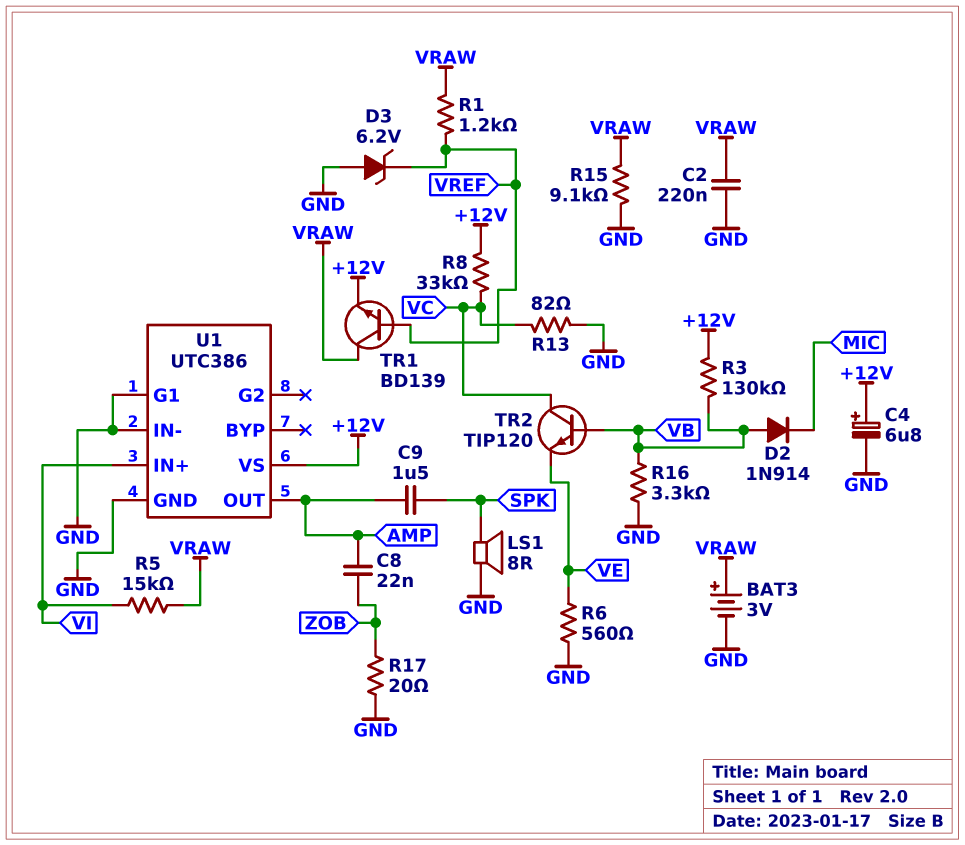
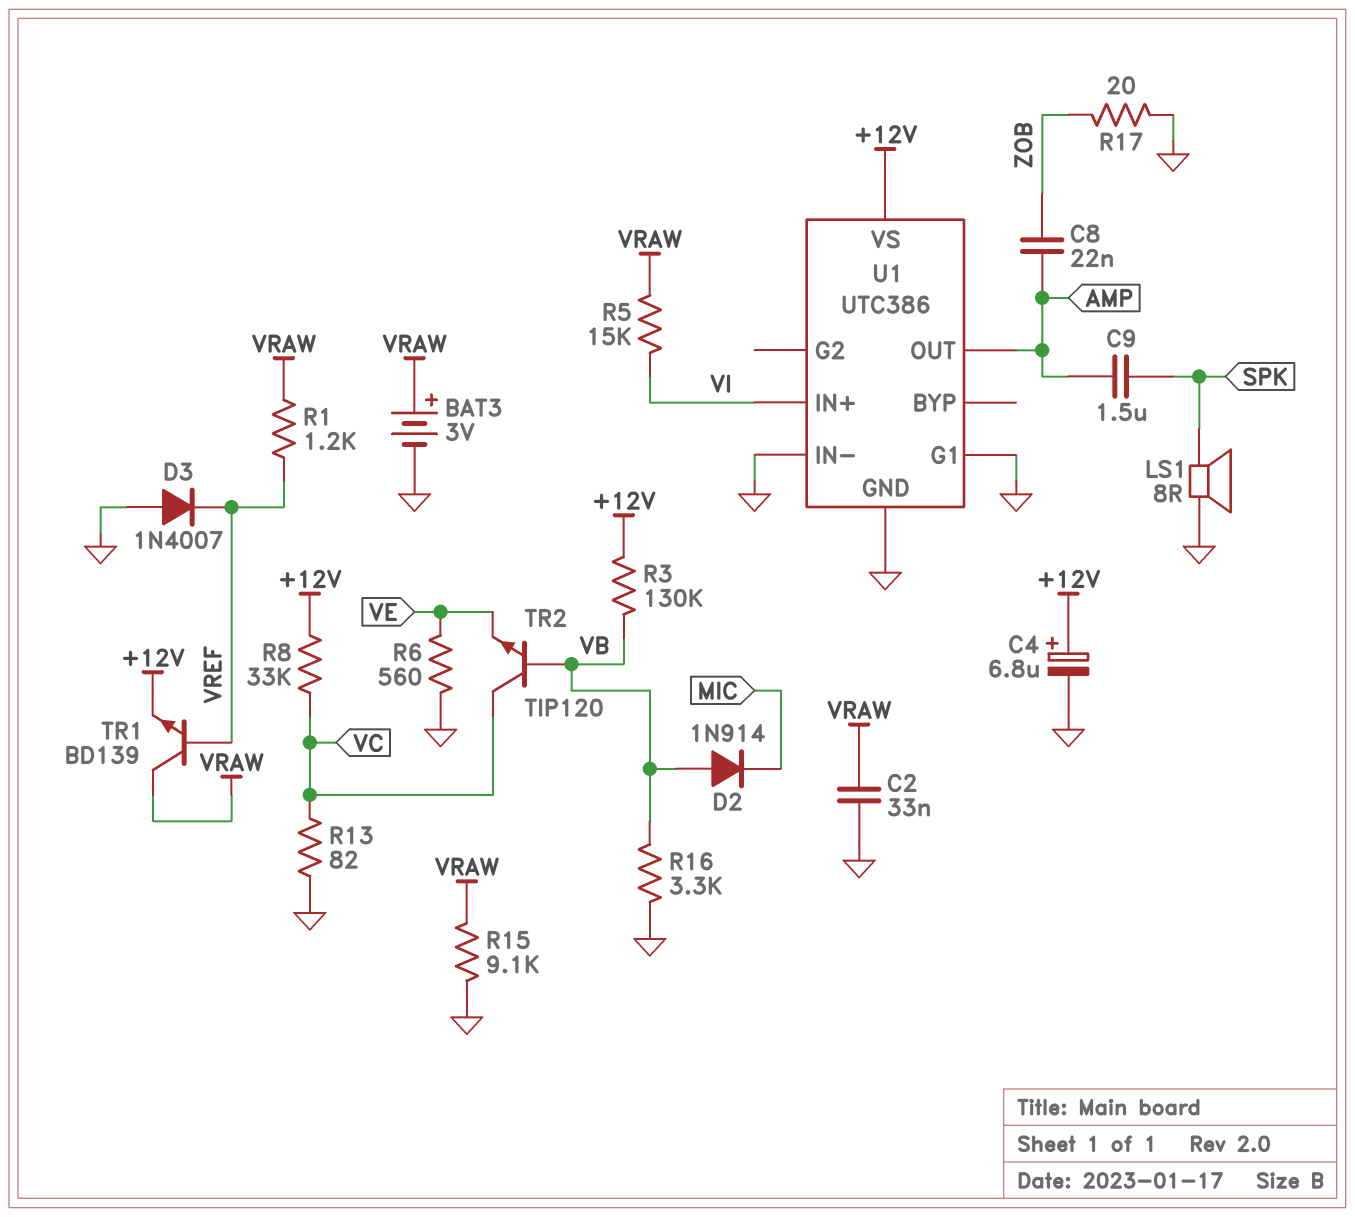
C2: 220nF (GND, VRAW) -> 33nF (GND, VRAW)
D3: zener 6.2V (A GND, K VREF) -> diode 1N4007 (A GND, K VREF)

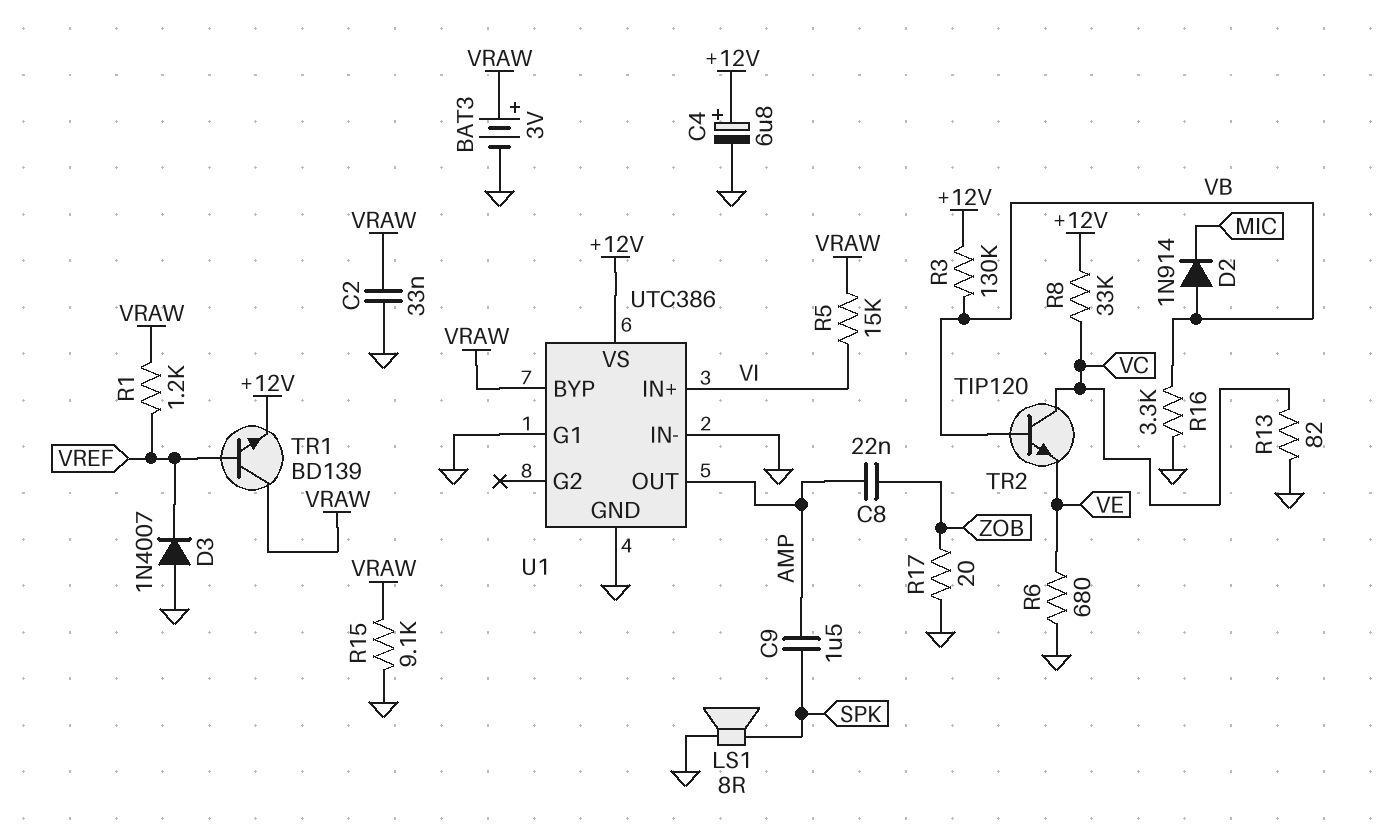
R6: 560 (GND, VE) -> 680 (GND, VE)
U1 pin BYP: none -> VRAW

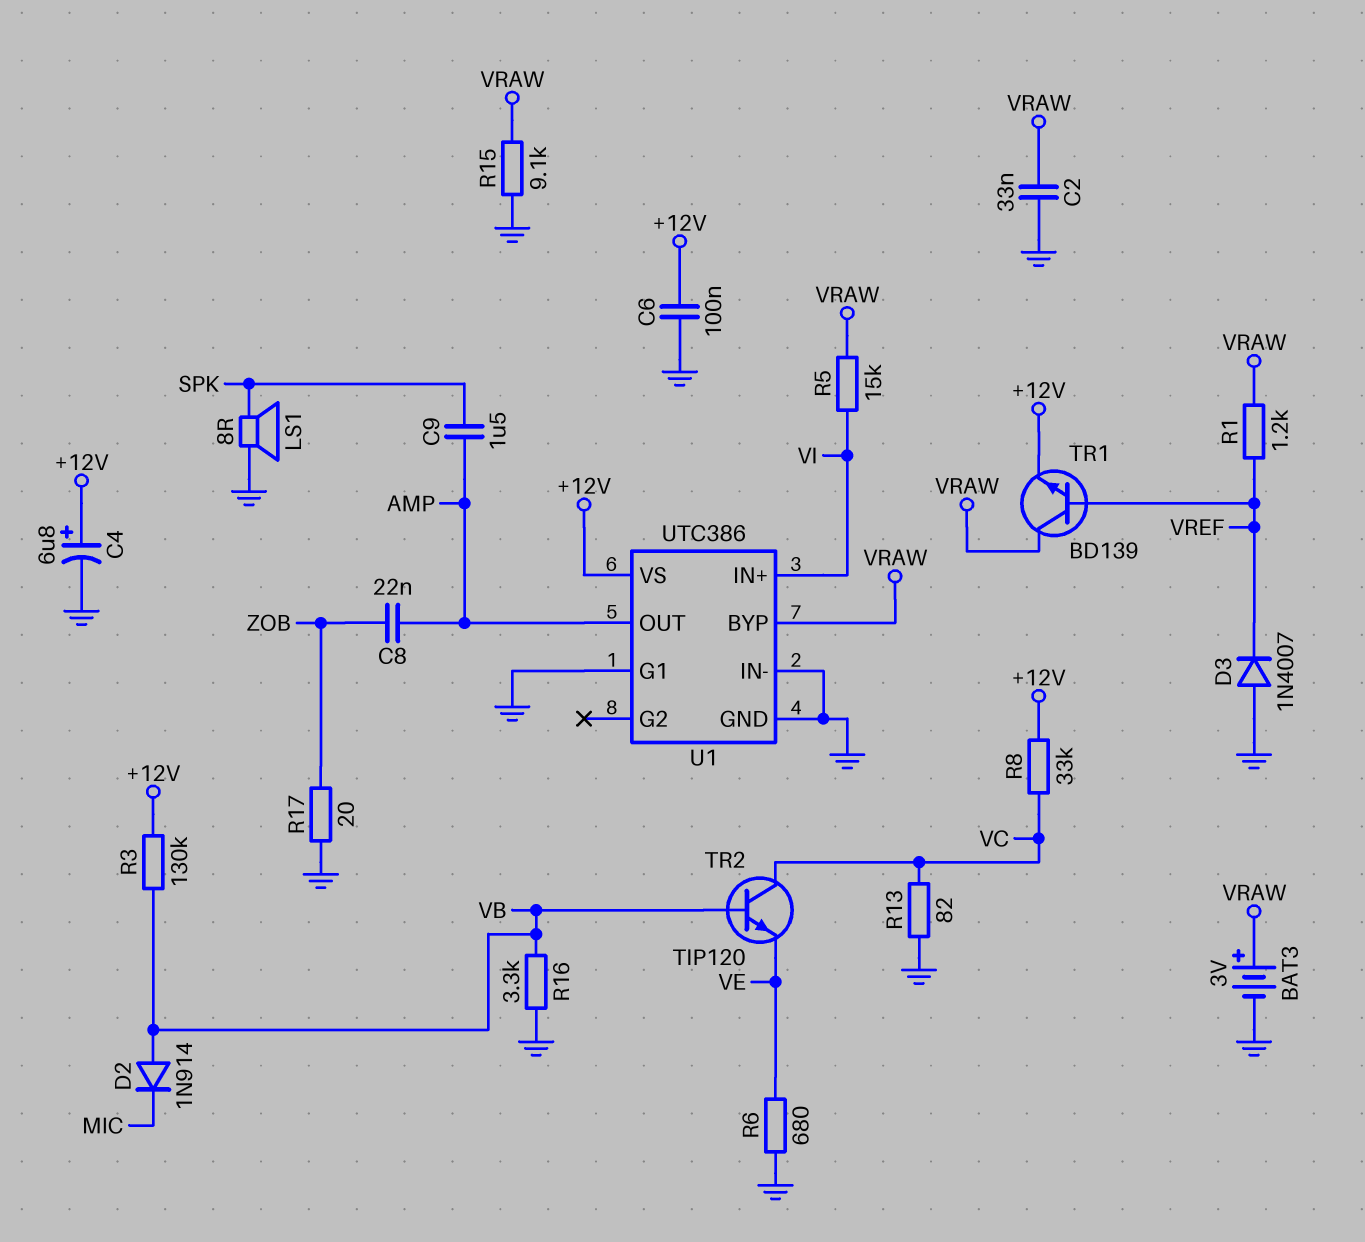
C6: none -> 100nF (+12V, GND)

